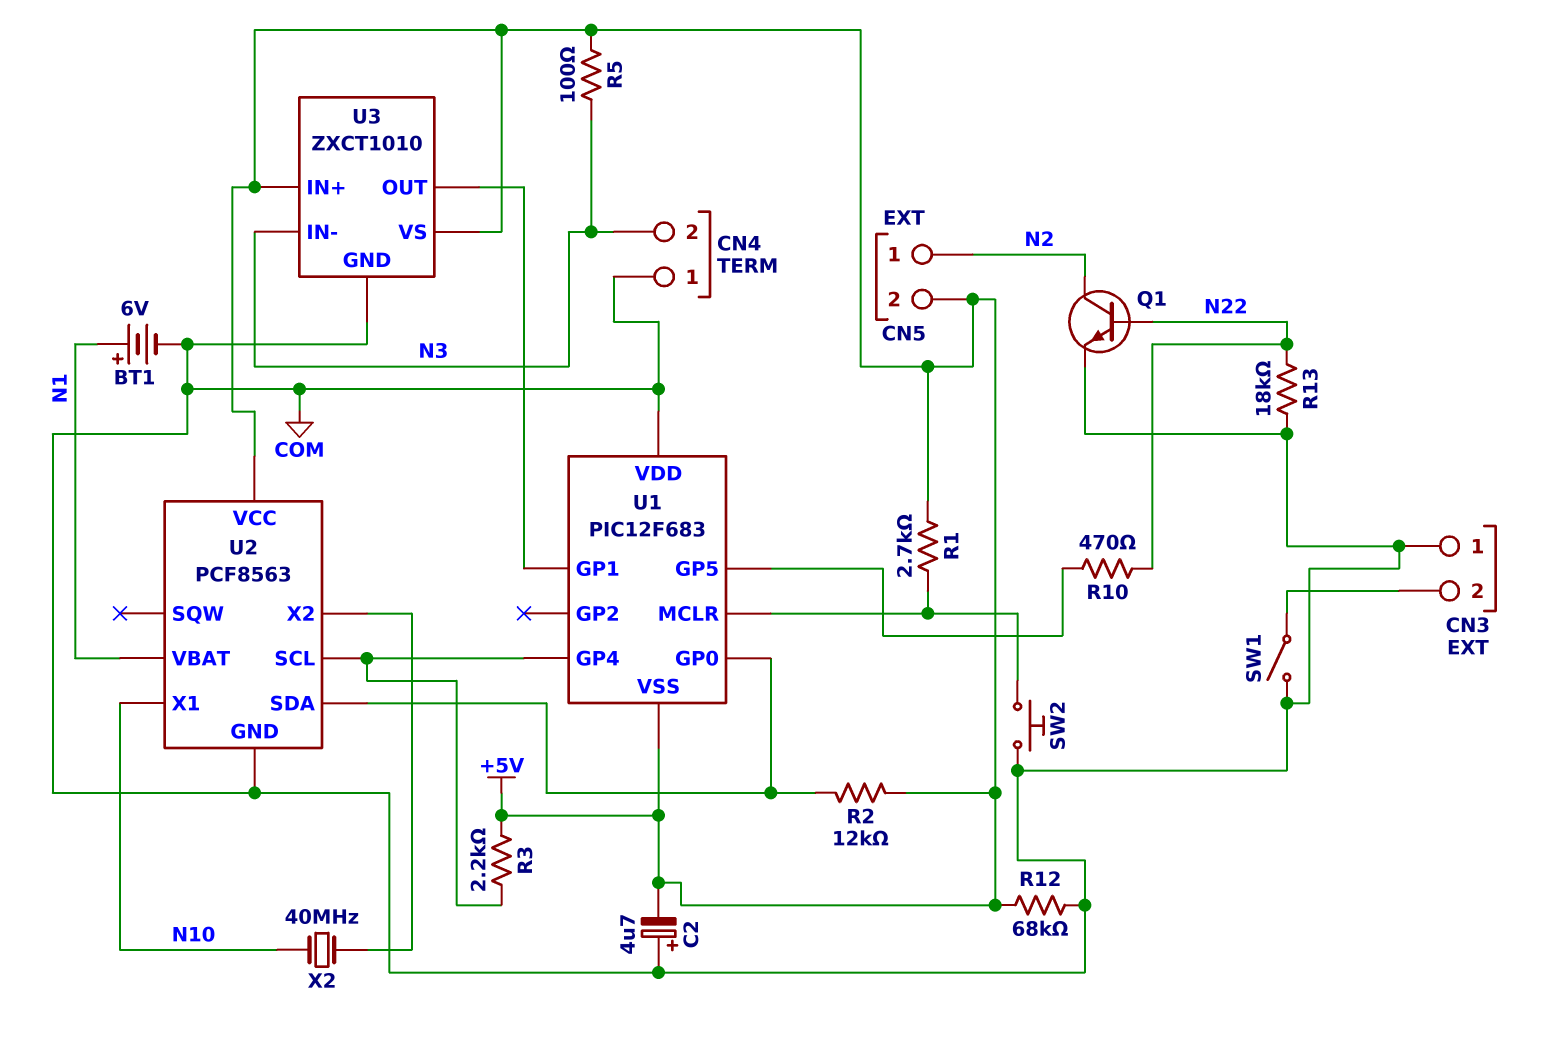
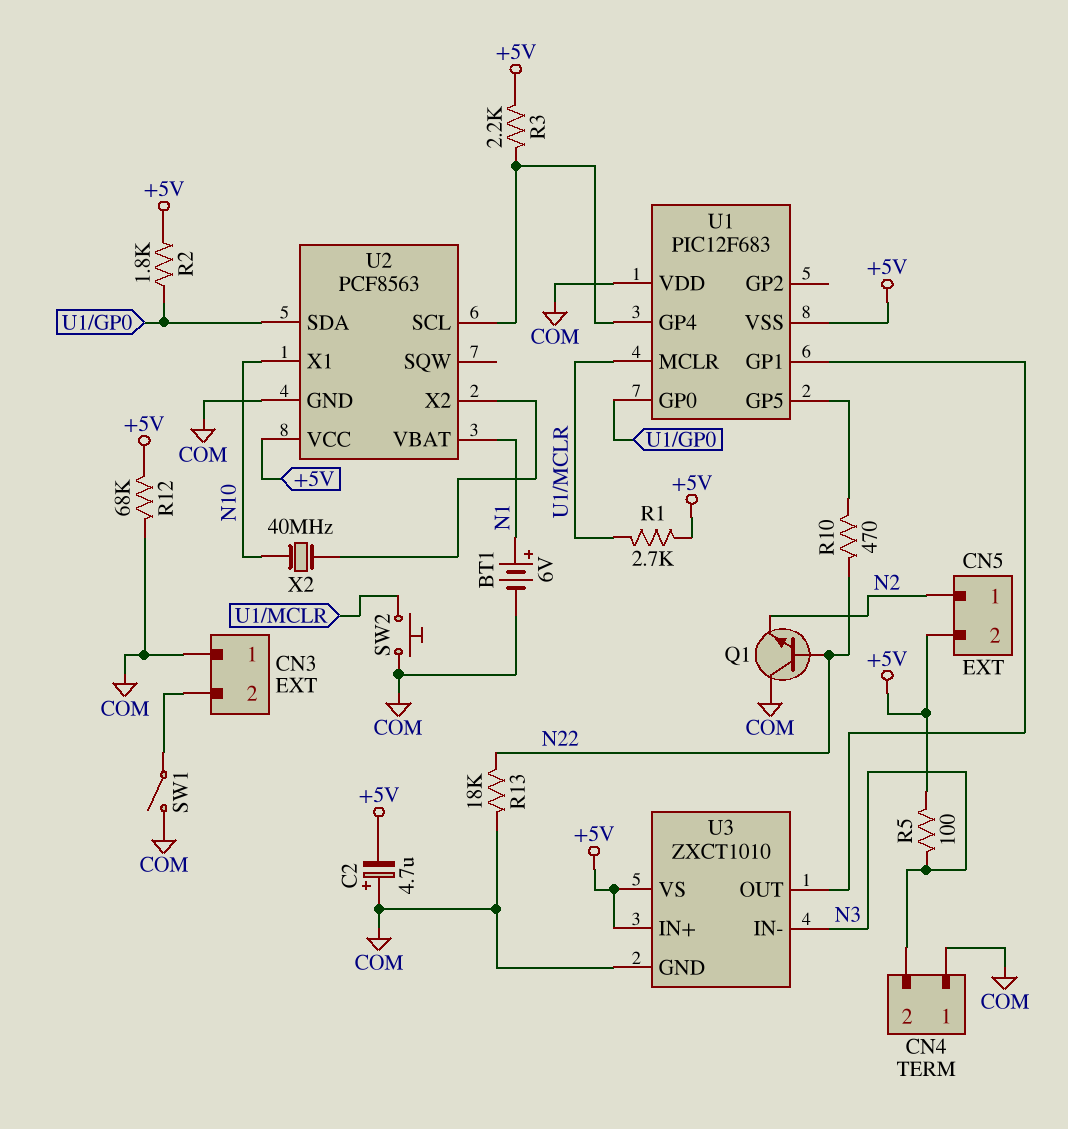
Q1: NPN (B N22, C N2, E COM) -> NPN (B N22, C COM, E N2)
R2: 12k (+5V, U1/GP0) -> 1.8k (+5V, U1/GP0)

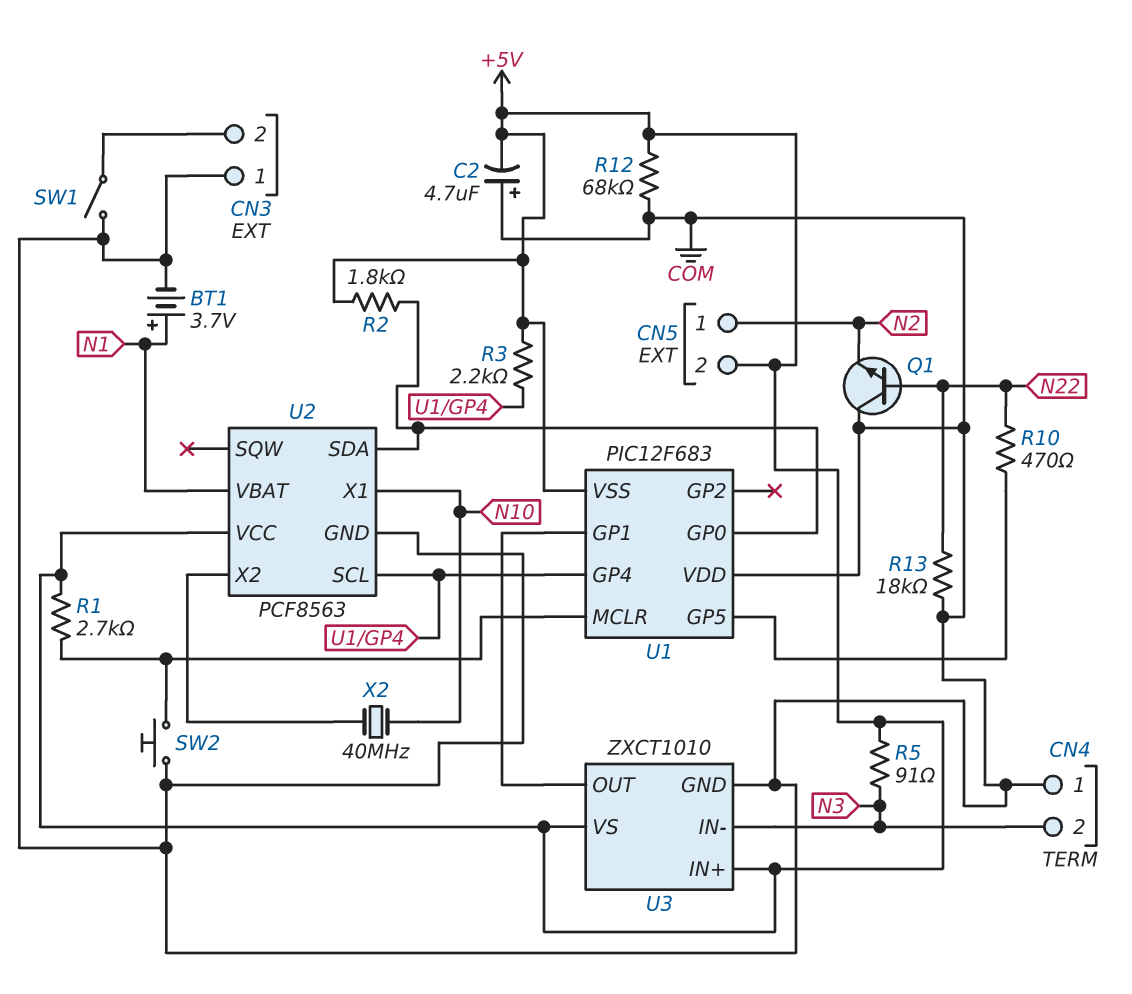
BT1: 6V (plus N1, minus COM) -> 3.7V (plus N1, minus COM)
R5: 100 (+5V, N3) -> 91 (+5V, N3)

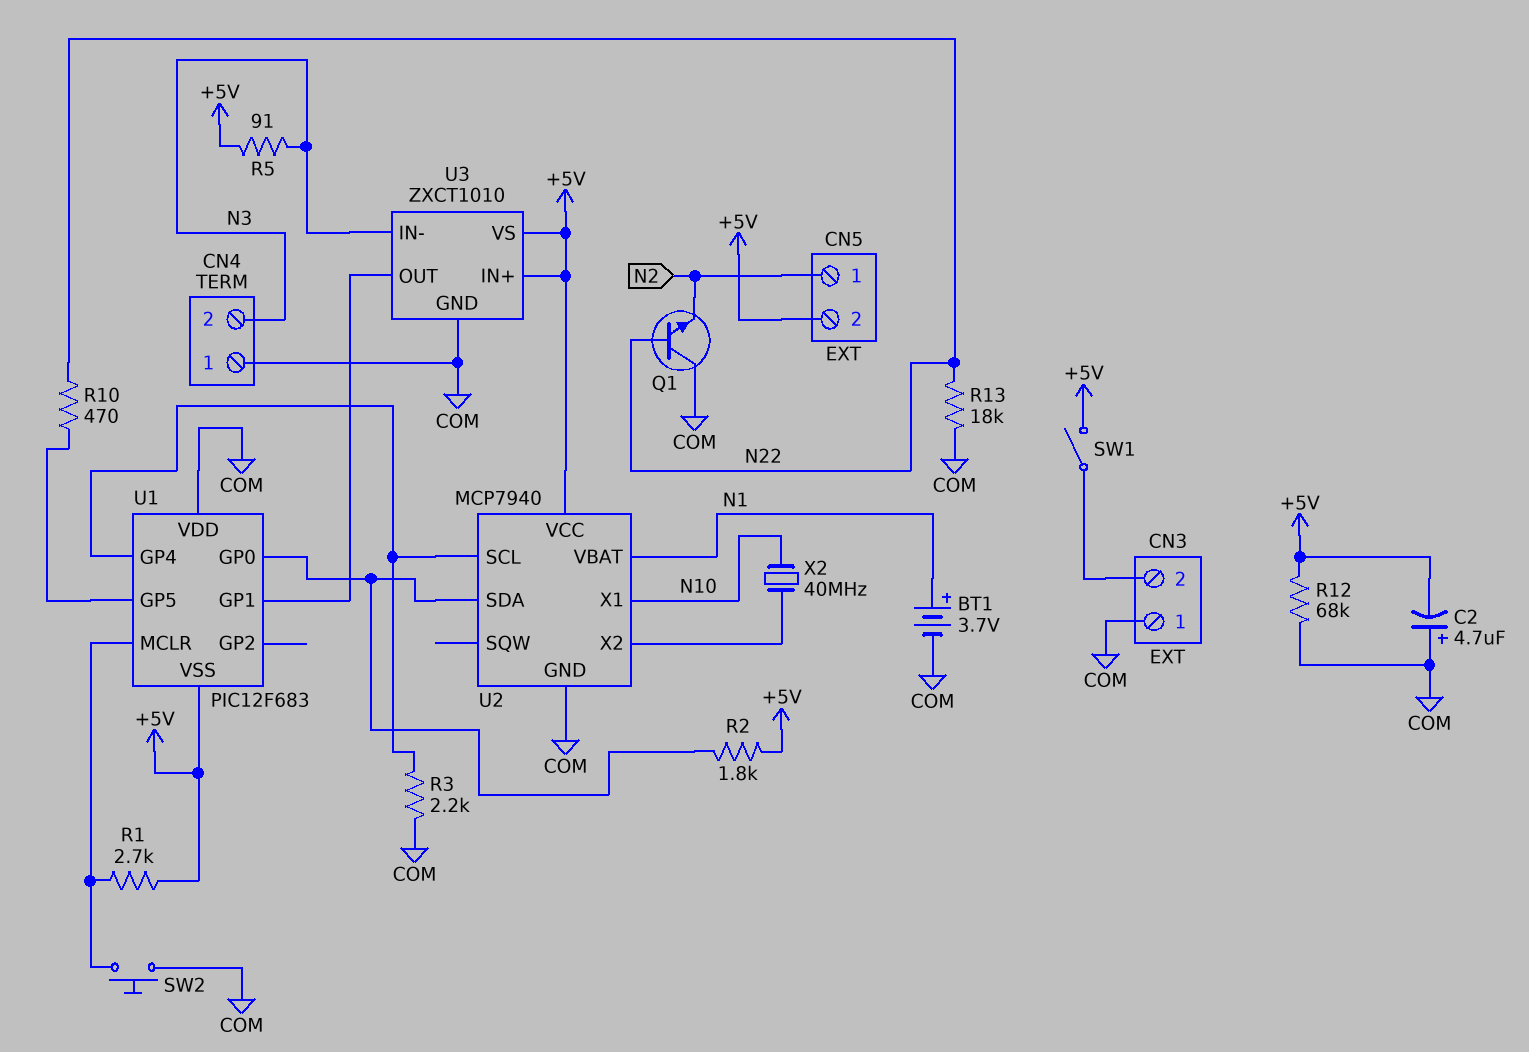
R3: 2.2k (+5V, U1/GP4) -> 2.2k (COM, U1/GP4)
SW1: switch (CN3/2, COM) -> switch (+5V, CN3/2)
U2: PCF8563 -> MCP7940

